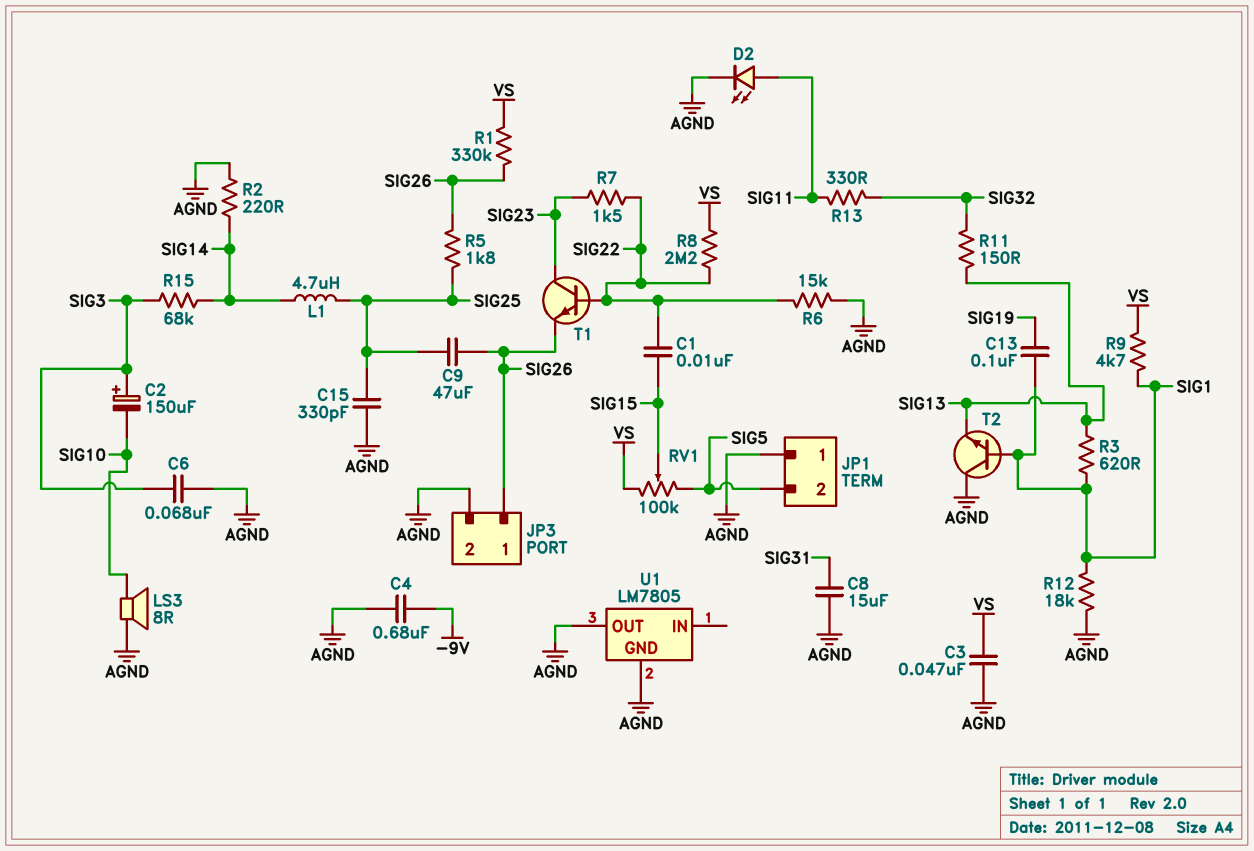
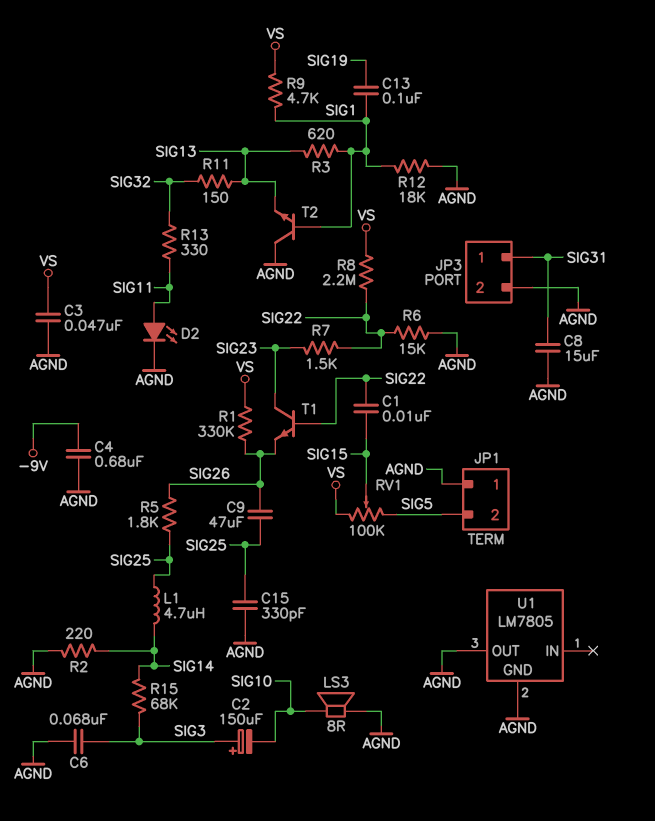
JP3 pin 1: SIG26 -> SIG31

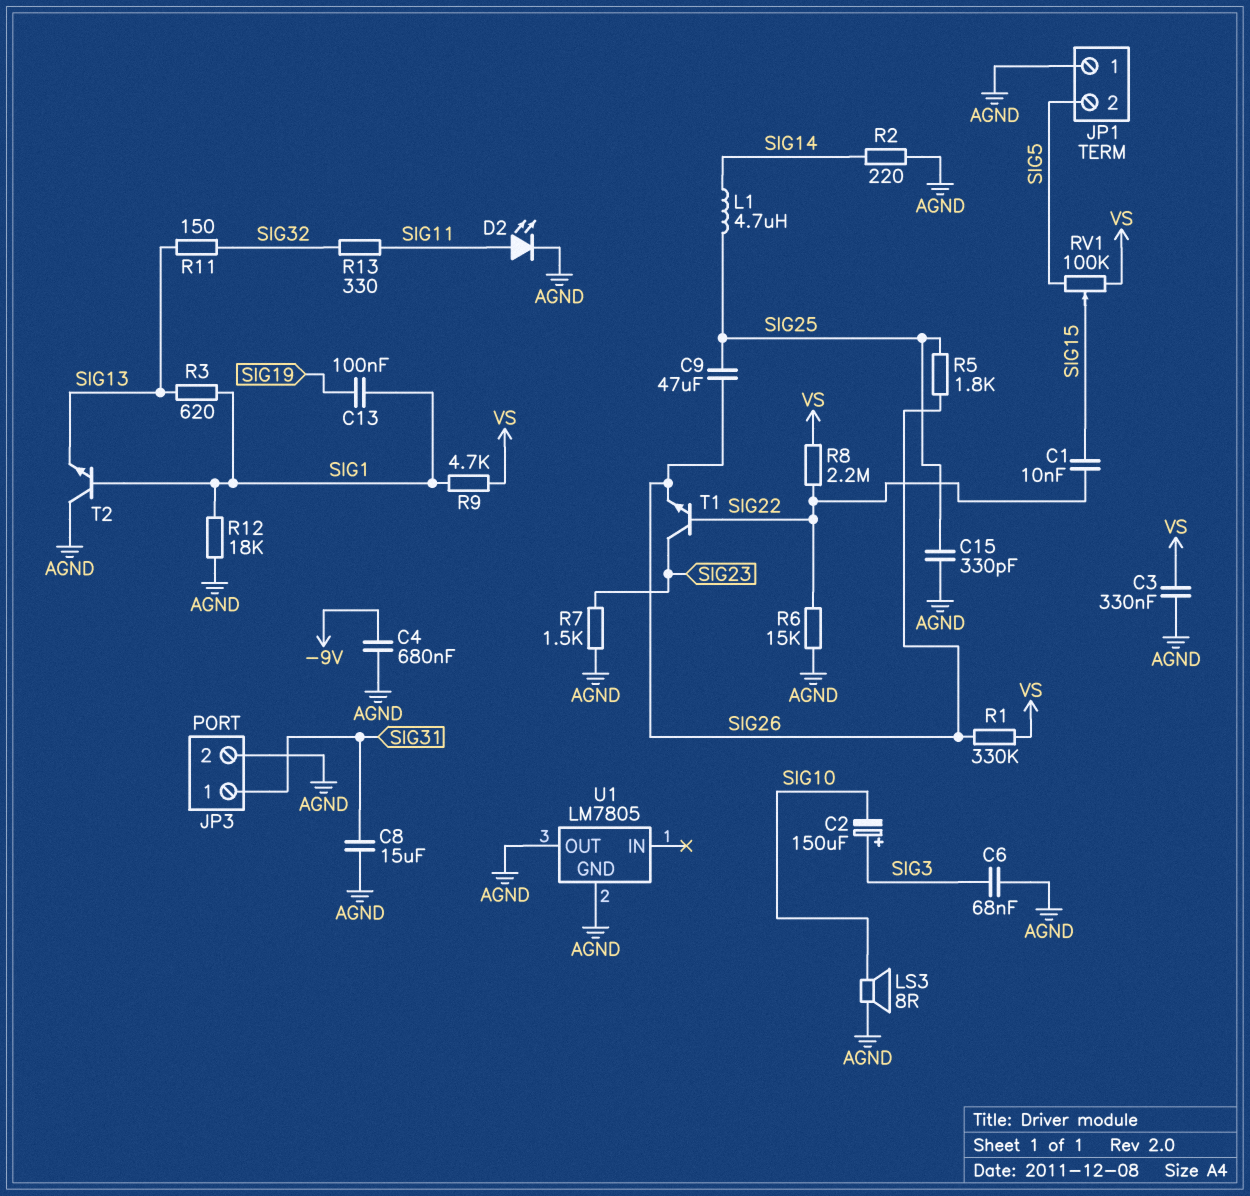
C3: 47nF (AGND, VS) -> 330nF (AGND, VS)
R7: 1.5k (SIG22, SIG23) -> 1.5k (AGND, SIG23)
R15: 68k (SIG3, SIG14) -> none

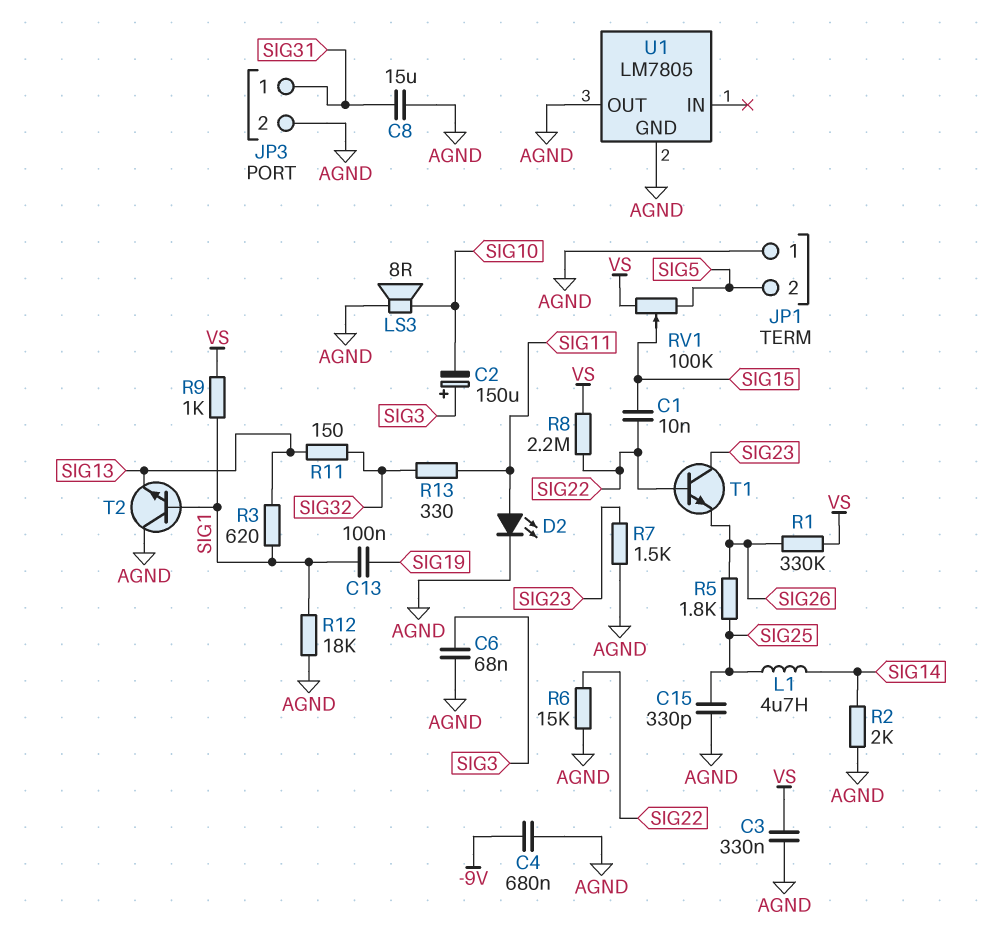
C9: 47uF (SIG25, SIG26) -> none
R2: 220 (AGND, SIG14) -> 2k (AGND, SIG14)
R9: 4.7k (SIG1, VS) -> 1k (SIG1, VS)

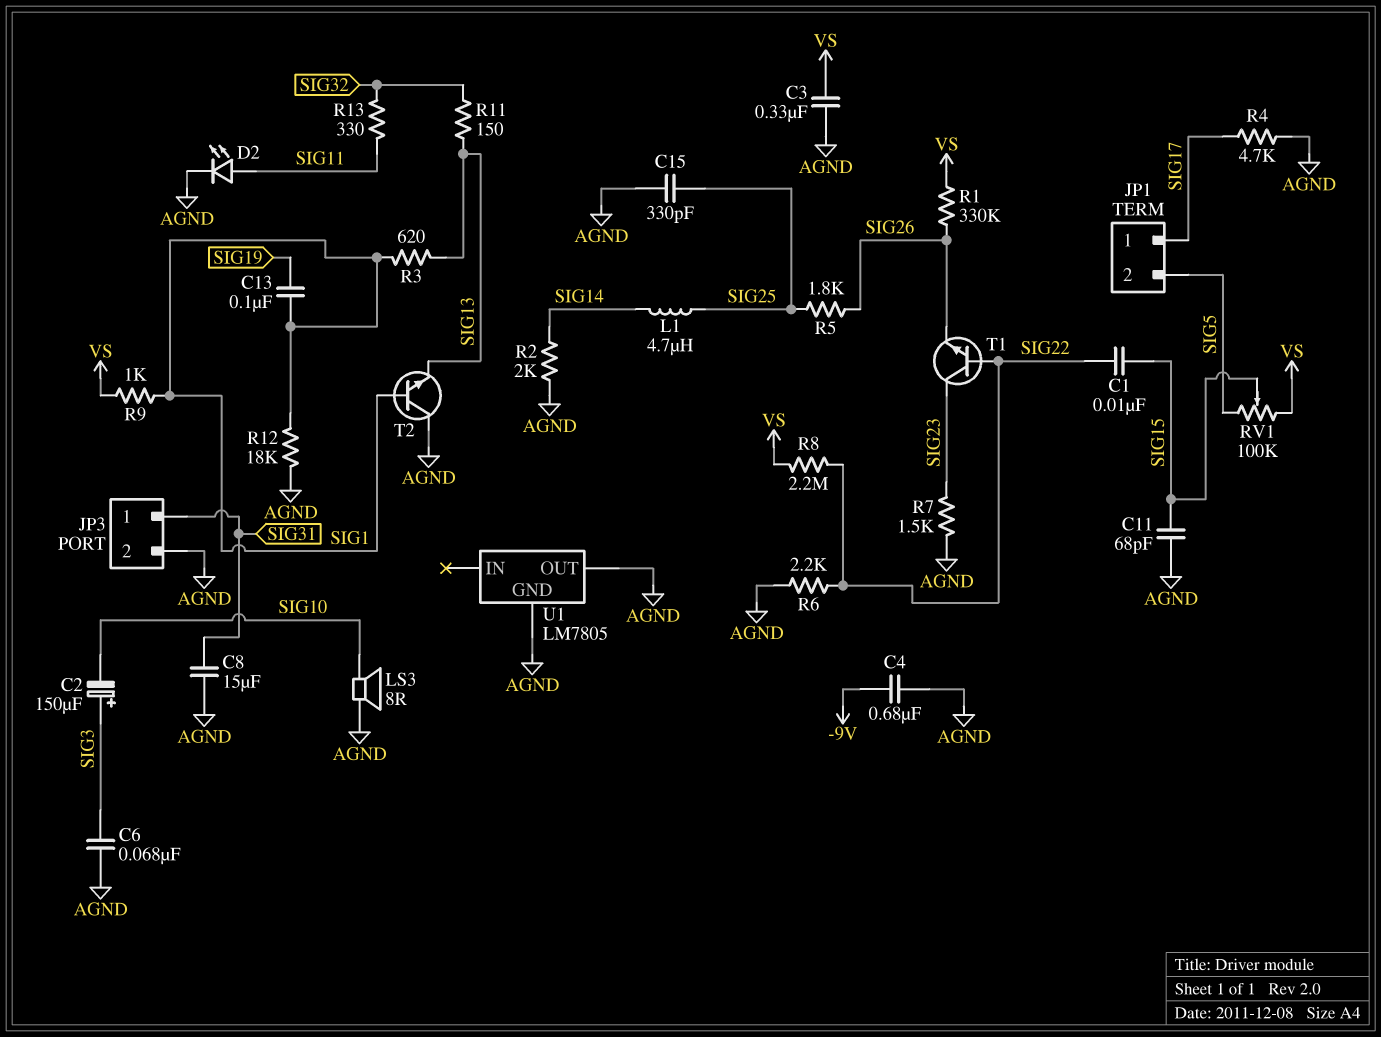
C11: none -> 68pF (AGND, SIG15)
JP1 pin 1: AGND -> SIG17
R4: none -> 4.7k (AGND, SIG17)
R6: 15k (AGND, SIG22) -> 2.2k (AGND, SIG22)

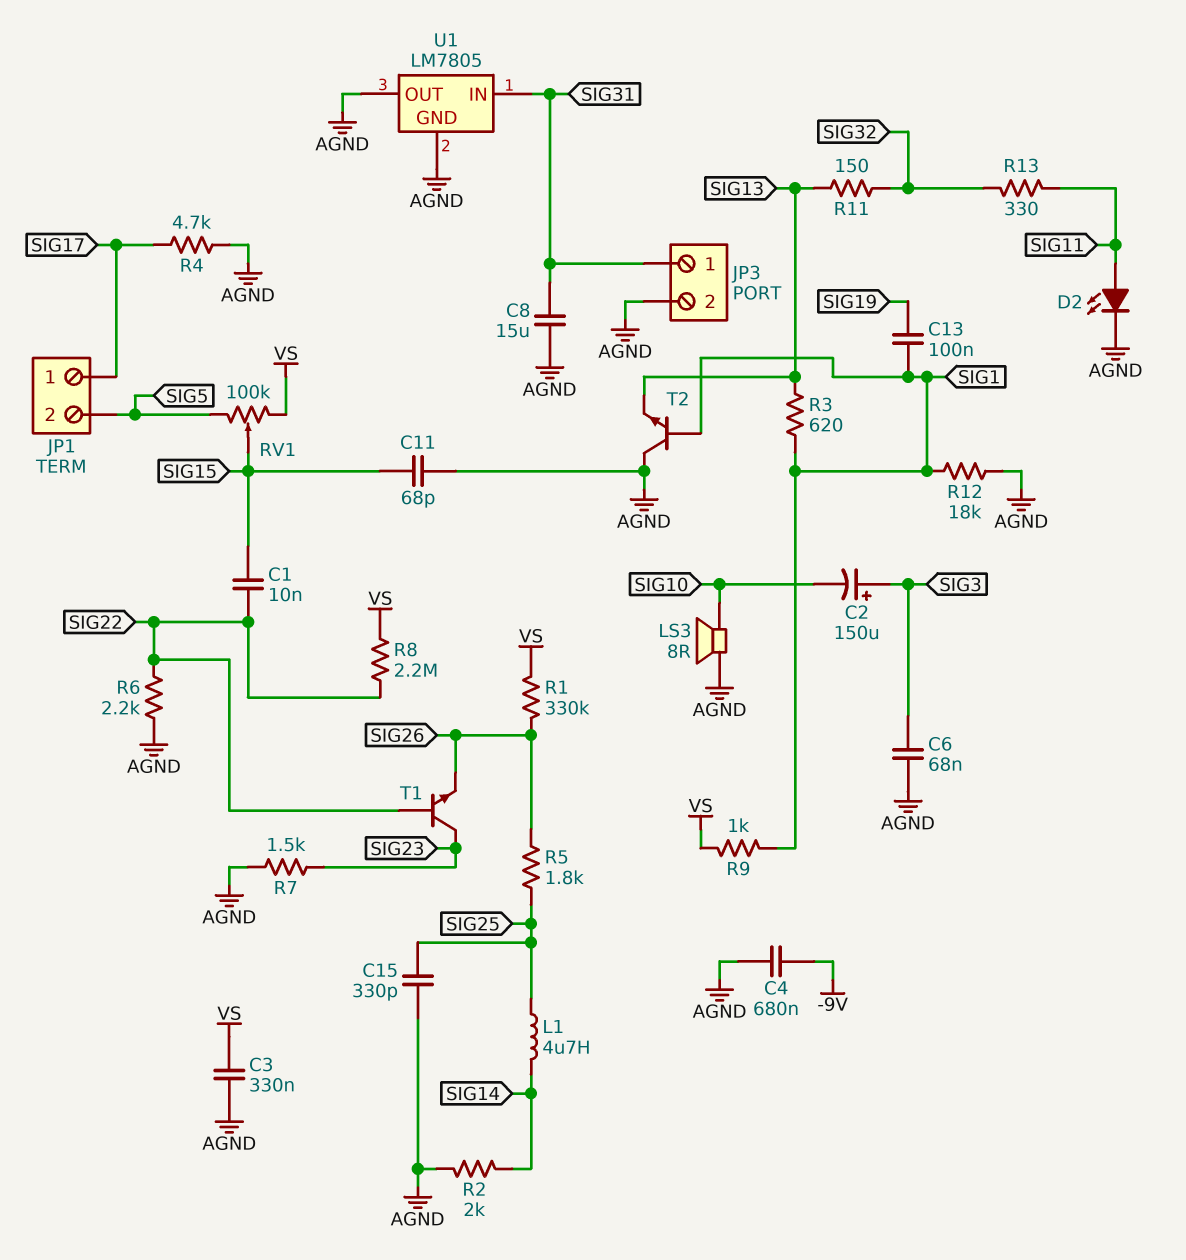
U1 pin IN: none -> SIG31

